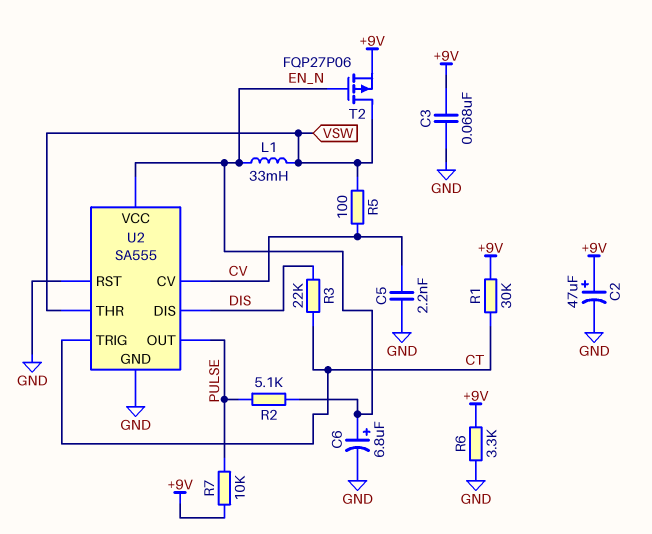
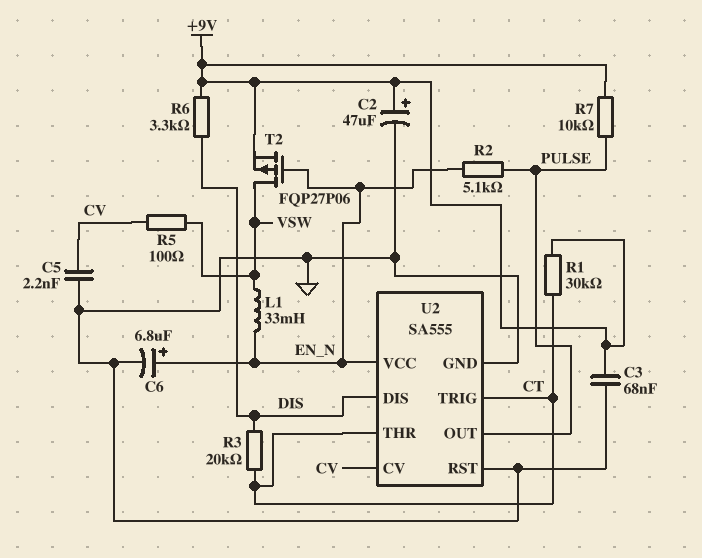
R3: 22k (CT, DIS) -> 20k (CT, DIS)
R6: 3.3k (+9V, GND) -> 3.3k (+9V, DIS)
U2 pin THR: VSW -> CT

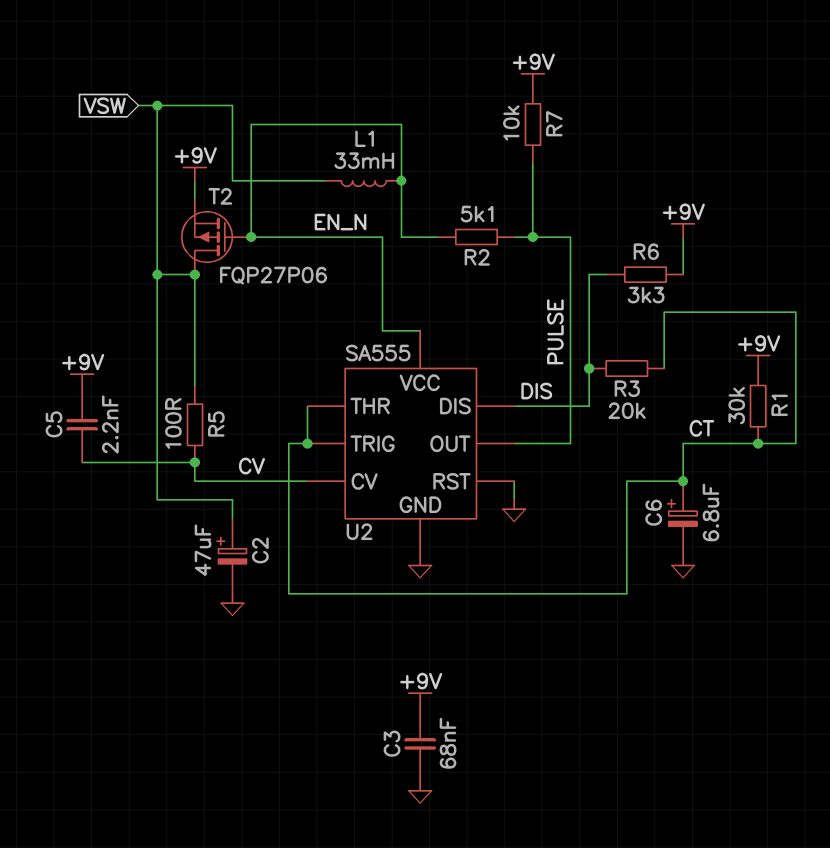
C2: 47uF (plus +9V, minus GND) -> 47uF (plus VSW, minus GND)
C5: 2.2nF (CV, GND) -> 2.2nF (+9V, CV)
C6: 6.8uF (plus EN_N, minus GND) -> 6.8uF (plus CT, minus GND)

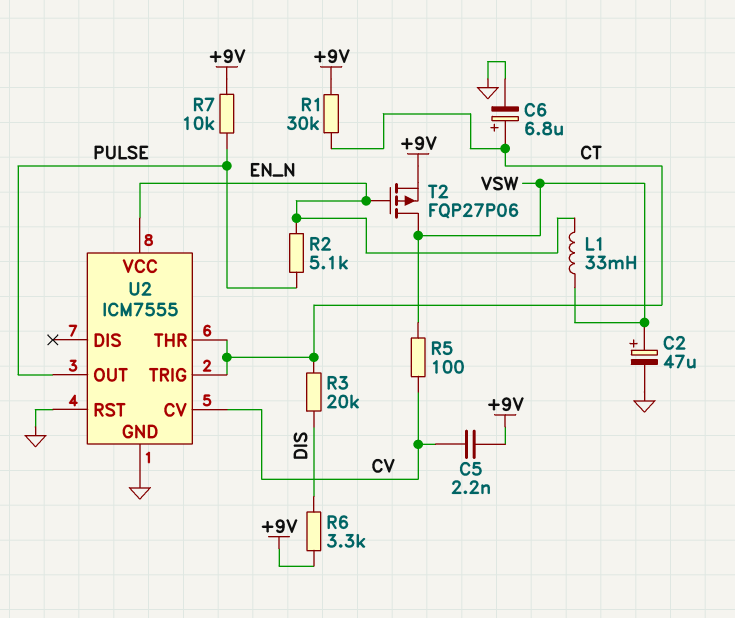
C3: 68nF (+9V, GND) -> none
U2: SA555 -> ICM7555
U2 pin DIS: DIS -> none

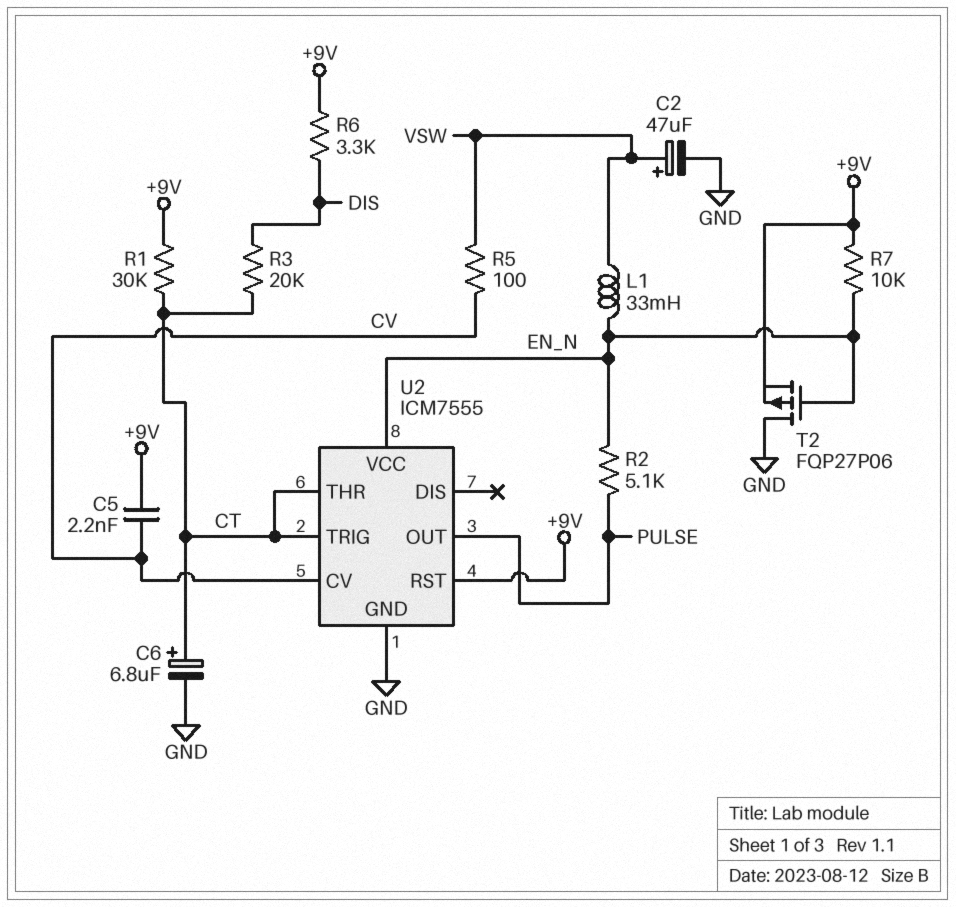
R7: 10k (+9V, PULSE) -> 10k (+9V, EN_N)
T2: PMOS FQP27P06 (G EN_N, D VSW, S +9V) -> PMOS FQP27P06 (G EN_N, D GND, S +9V)
U2 pin RST: GND -> +9V

